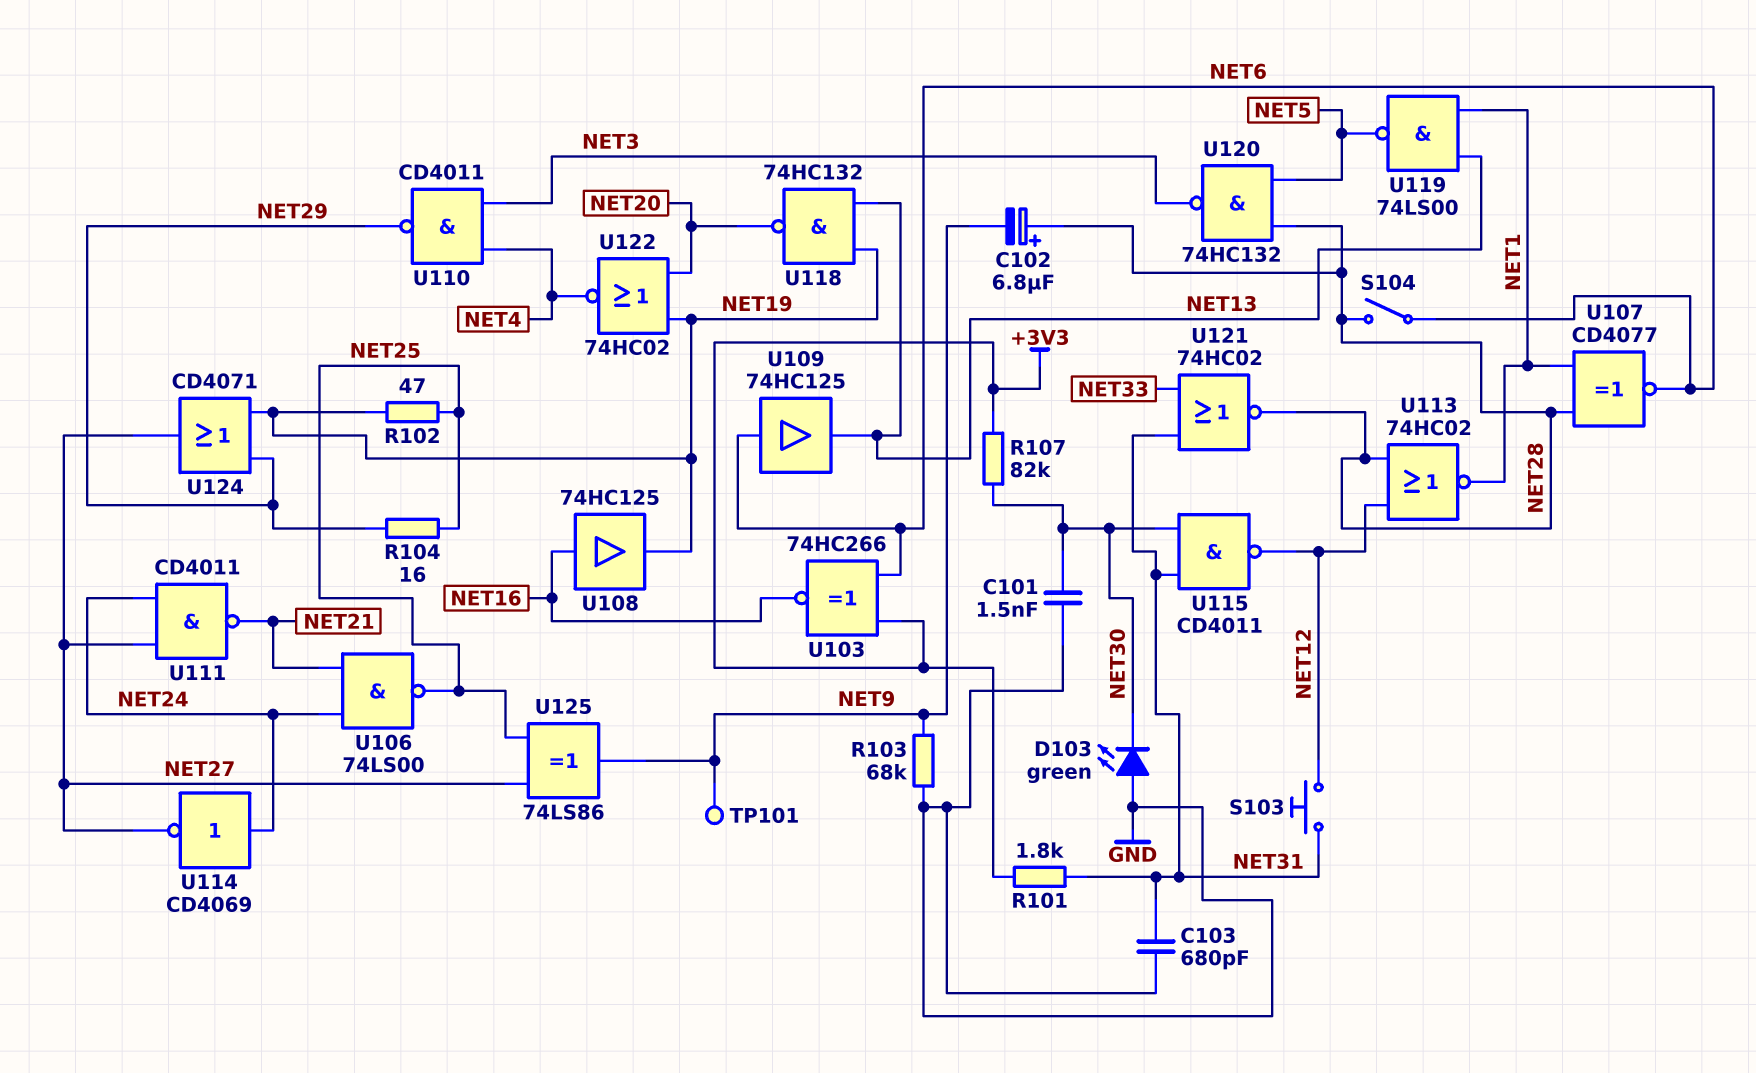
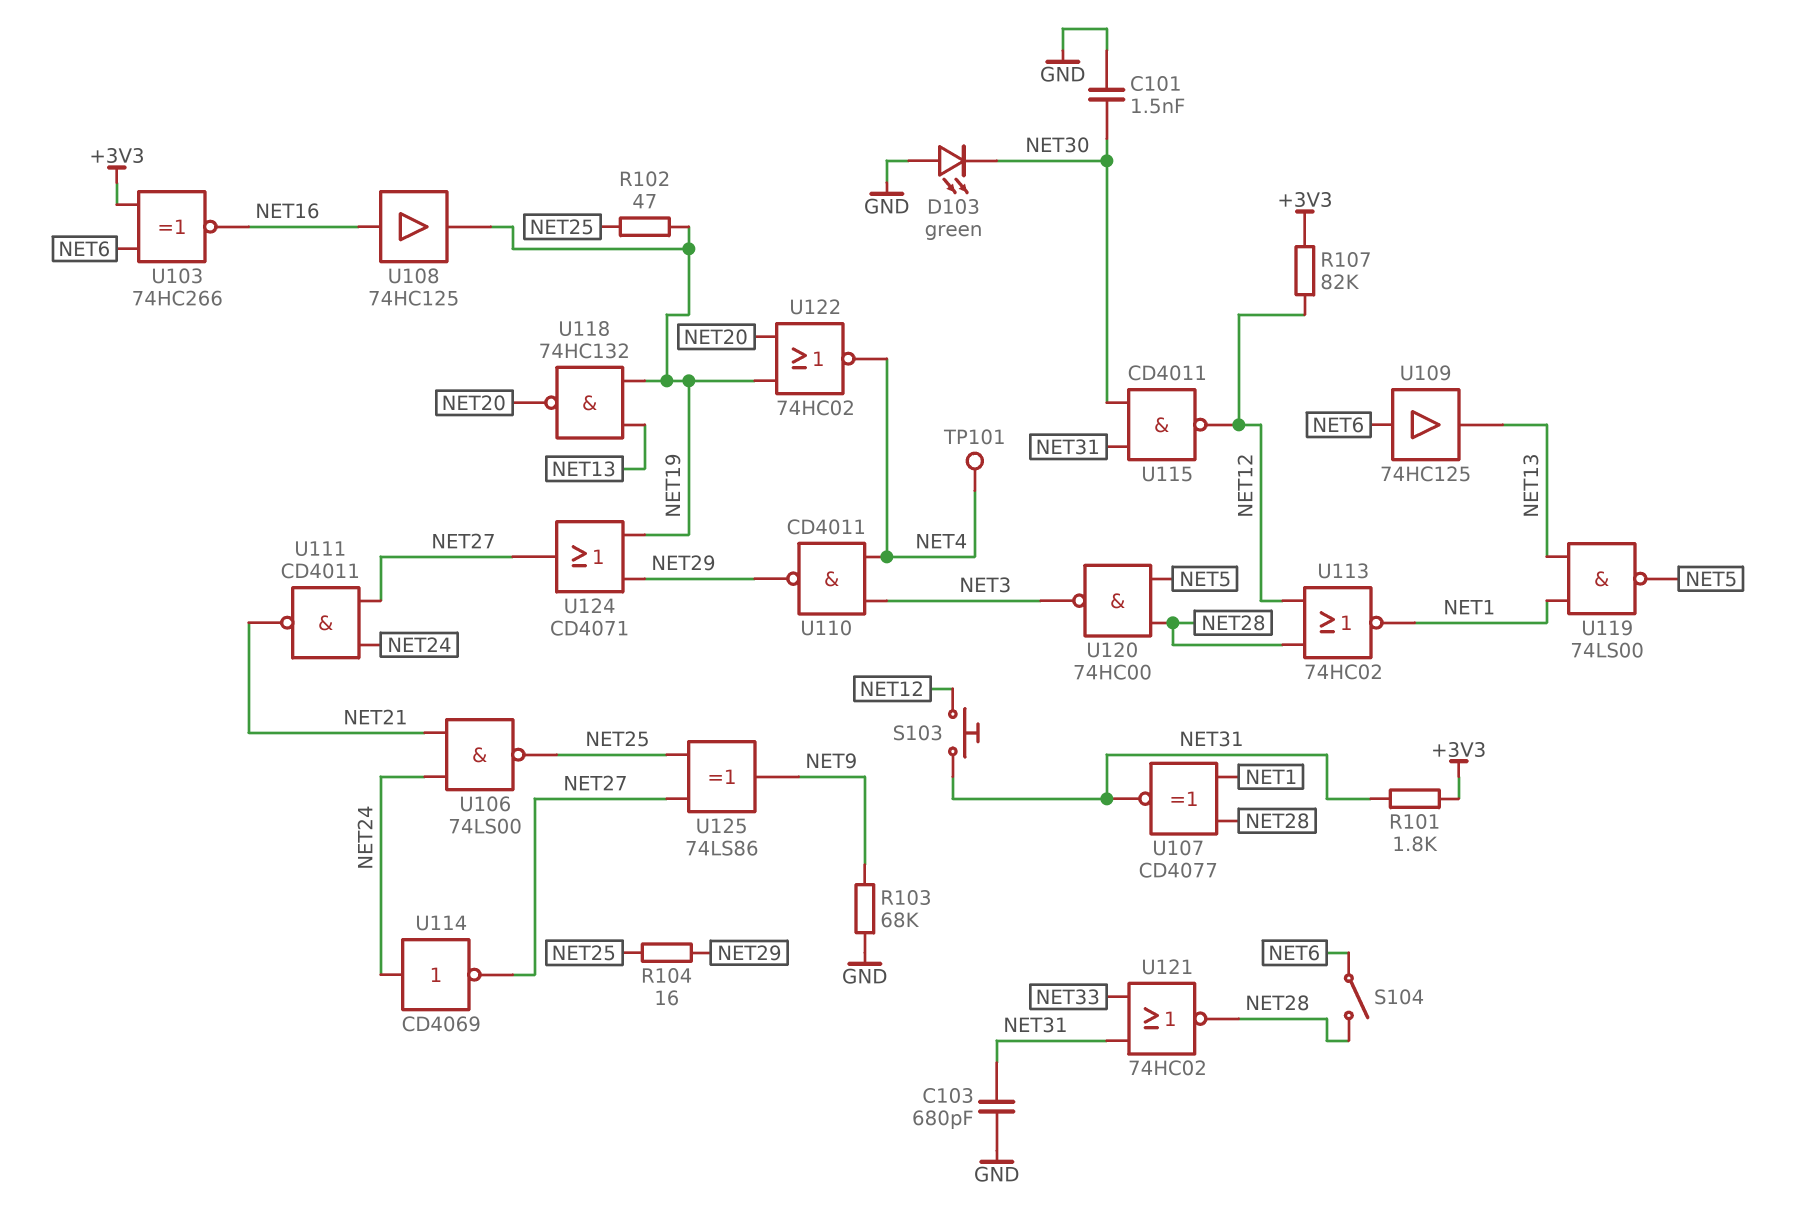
C102: 6.8uF (plus NET28, minus NET9) -> none
R107: 82k (+3V3, NET30) -> 82k (+3V3, NET12)
TP101: test point (NET9) -> test point (NET4)
U107: XNOR CD4077 (in NET1, in NET28, out NET6) -> XNOR CD4077 (in NET1, in NET28, out NET31)
U120: NAND 74HC132 (in NET5, in NET28, out NET3) -> NAND 74HC00 (in NET5, in NET28, out NET3)

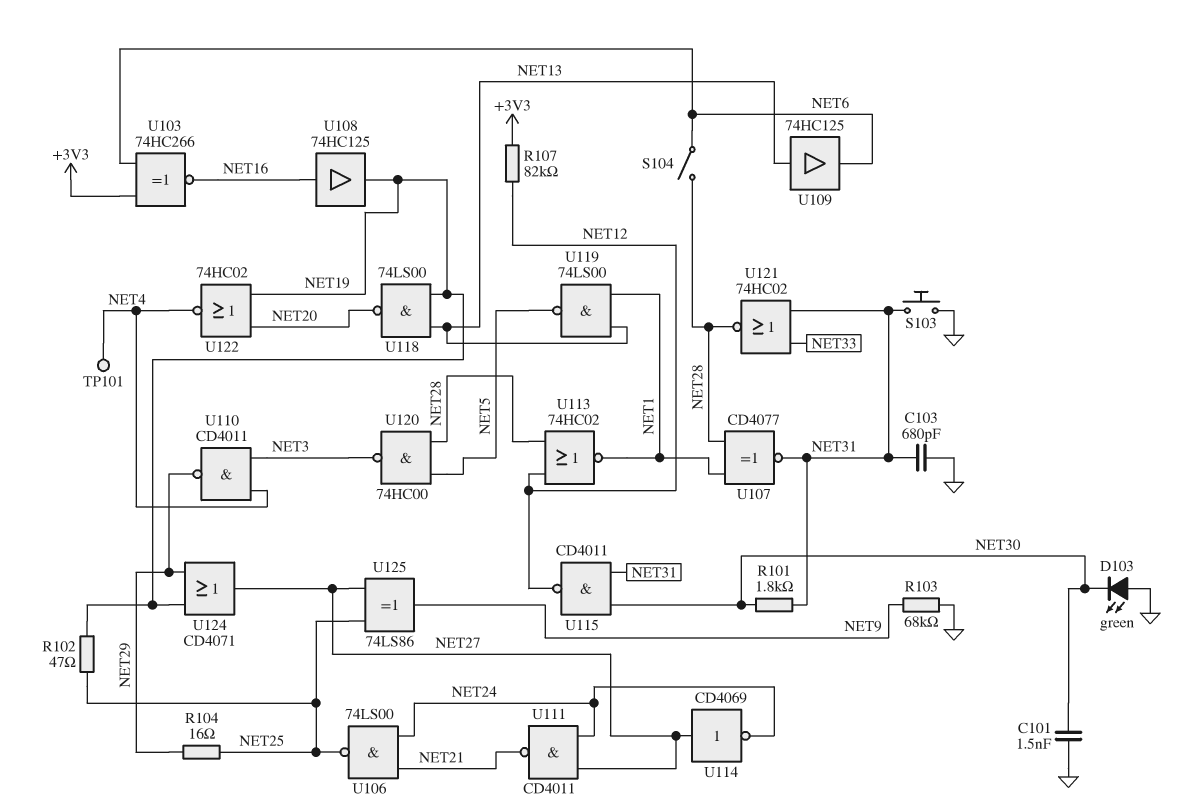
R101: 1.8k (+3V3, NET31) -> 1.8k (NET30, NET31)
S103: button (NET12, NET31) -> button (GND, NET31)
U109: buffer 74HC125 (in NET6, out NET13) -> buffer 74HC125 (in NET13, out NET6)
U114: NOT CD4069 (in NET24, out NET27) -> NOT CD4069 (in NET27, out NET24)
U118: NAND 74HC132 (in NET13, in NET19, out NET20) -> NAND 74LS00 (in NET13, in NET19, out NET20)

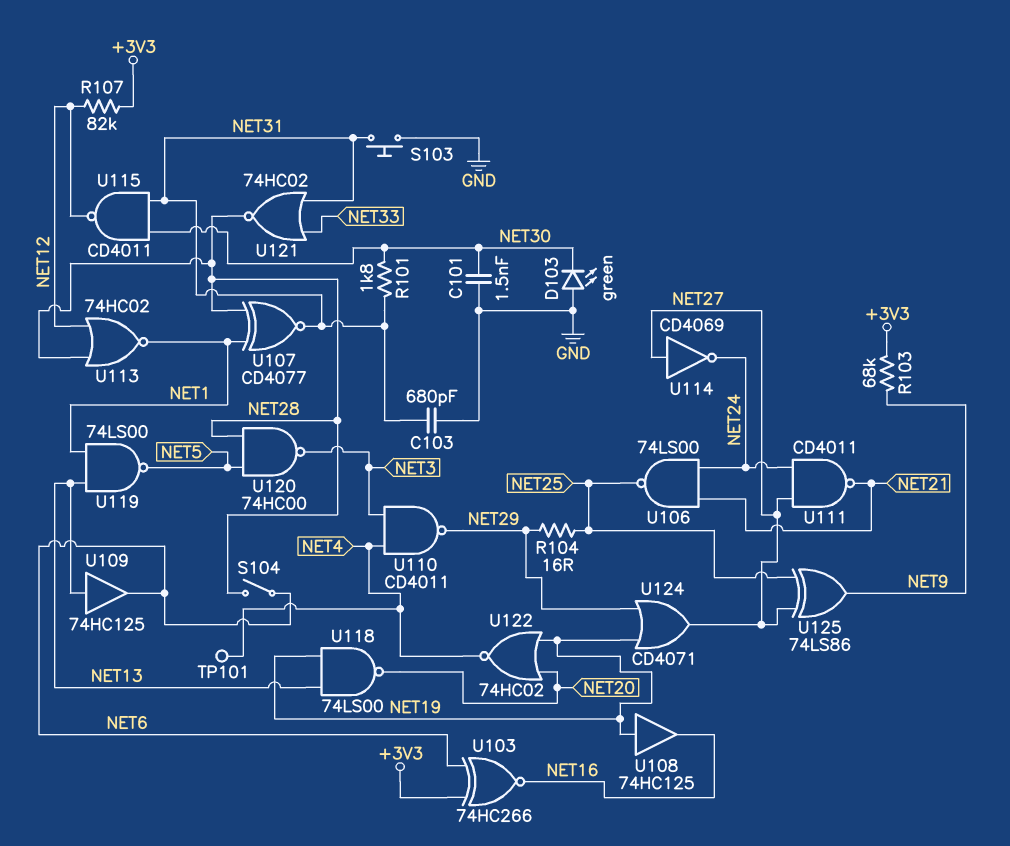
R102: 47 (NET19, NET25) -> none
R103: 68k (GND, NET9) -> 68k (+3V3, NET9)
U108: buffer 74HC125 (in NET16, out NET19) -> buffer 74HC125 (in NET19, out NET16)

